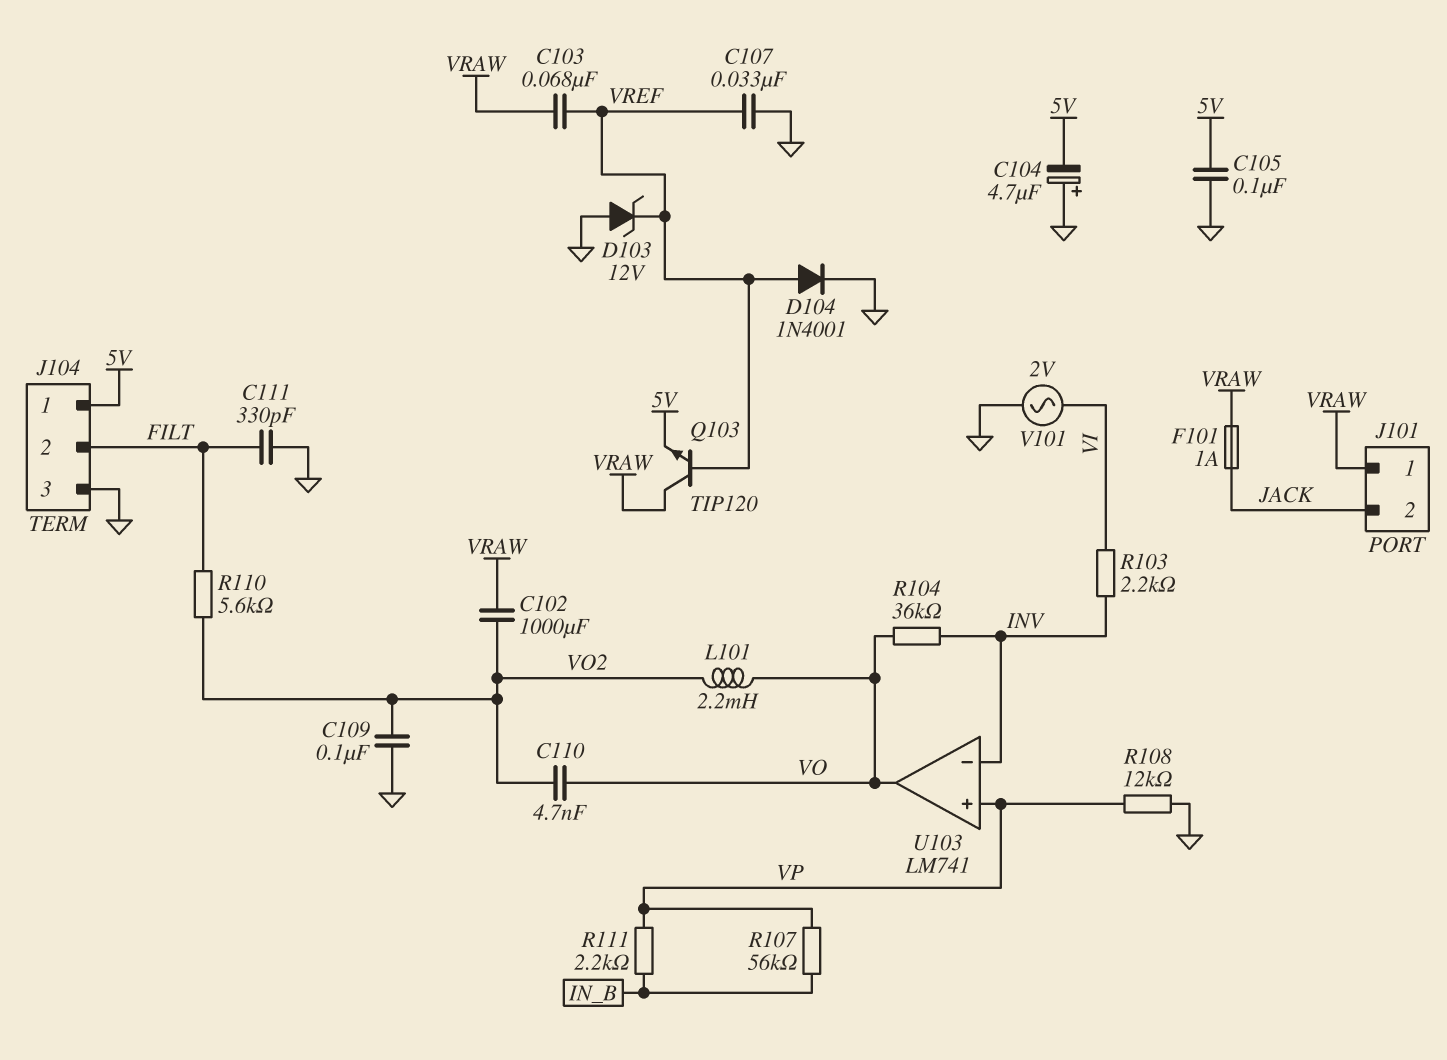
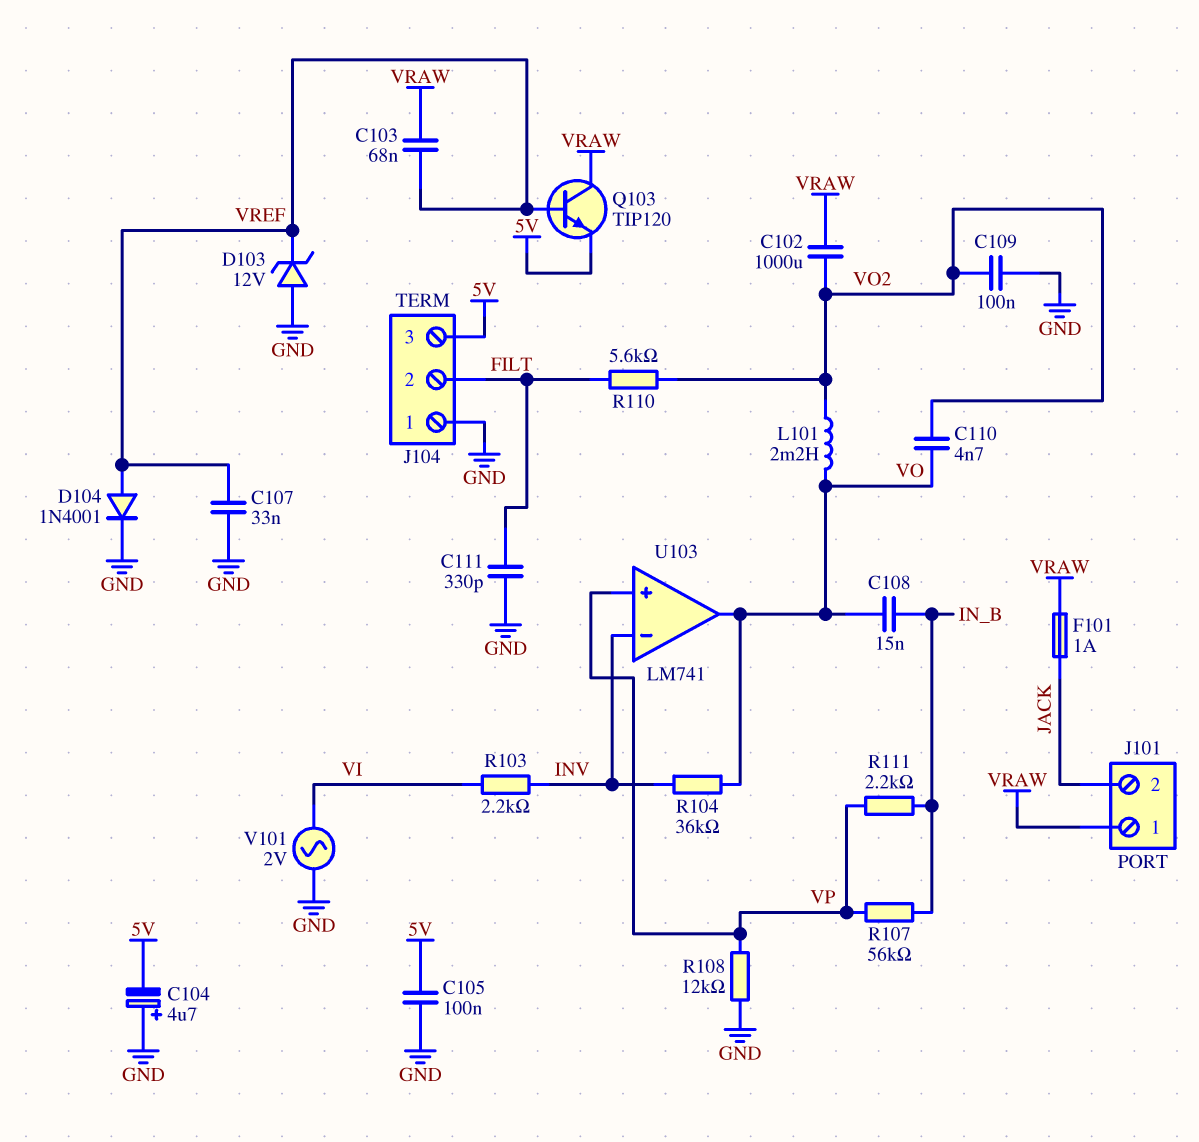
C108: none -> 15nF (IN_B, VO)
J104 pin 1: 5V -> GND
J104 pin 3: GND -> 5V

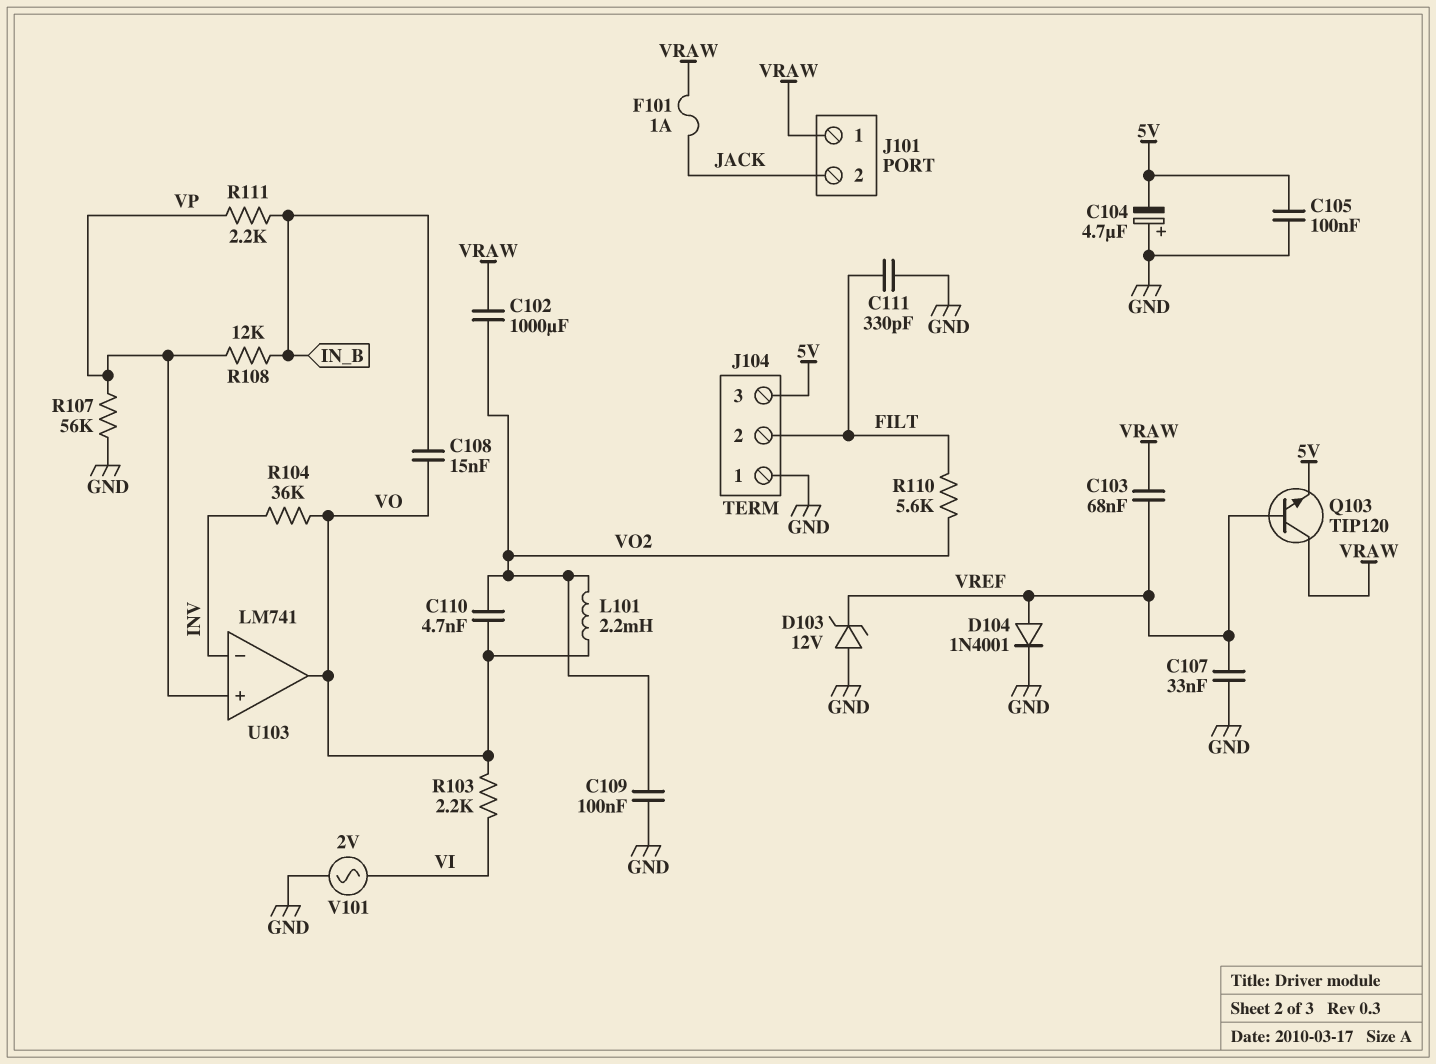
R103: 2.2k (INV, VI) -> 2.2k (VI, VO)
R107: 56k (IN_B, VP) -> 56k (GND, VP)
R108: 12k (GND, VP) -> 12k (IN_B, VP)

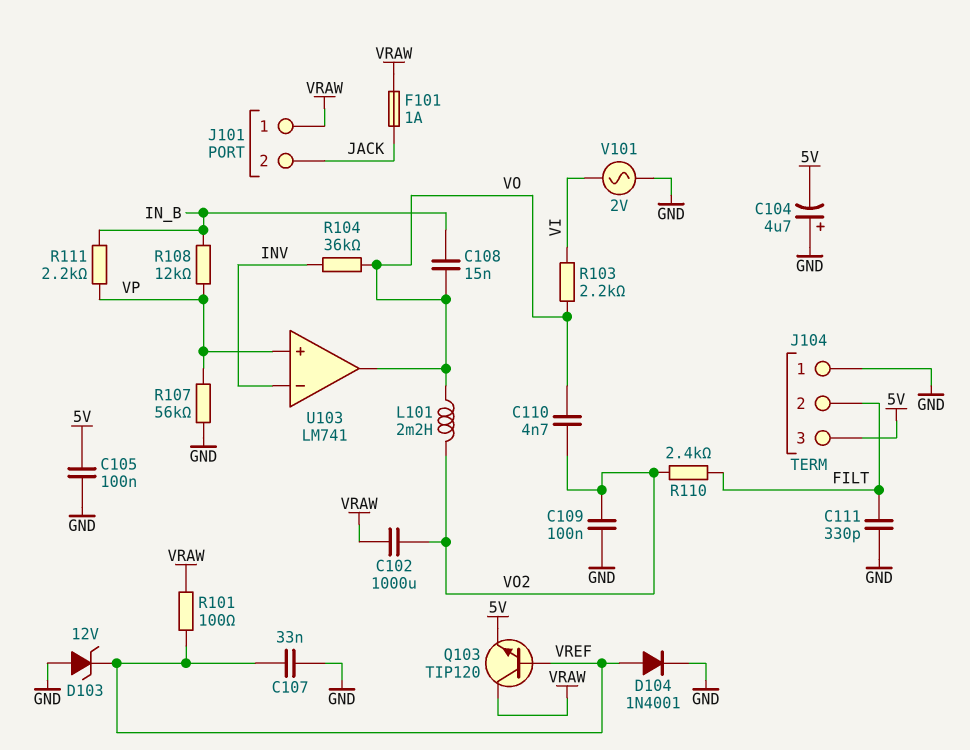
C103: 68nF (VRAW, VREF) -> none
R101: none -> 100 (VRAW, VREF)
R110: 5.6k (FILT, VO2) -> 2.4k (FILT, VO2)

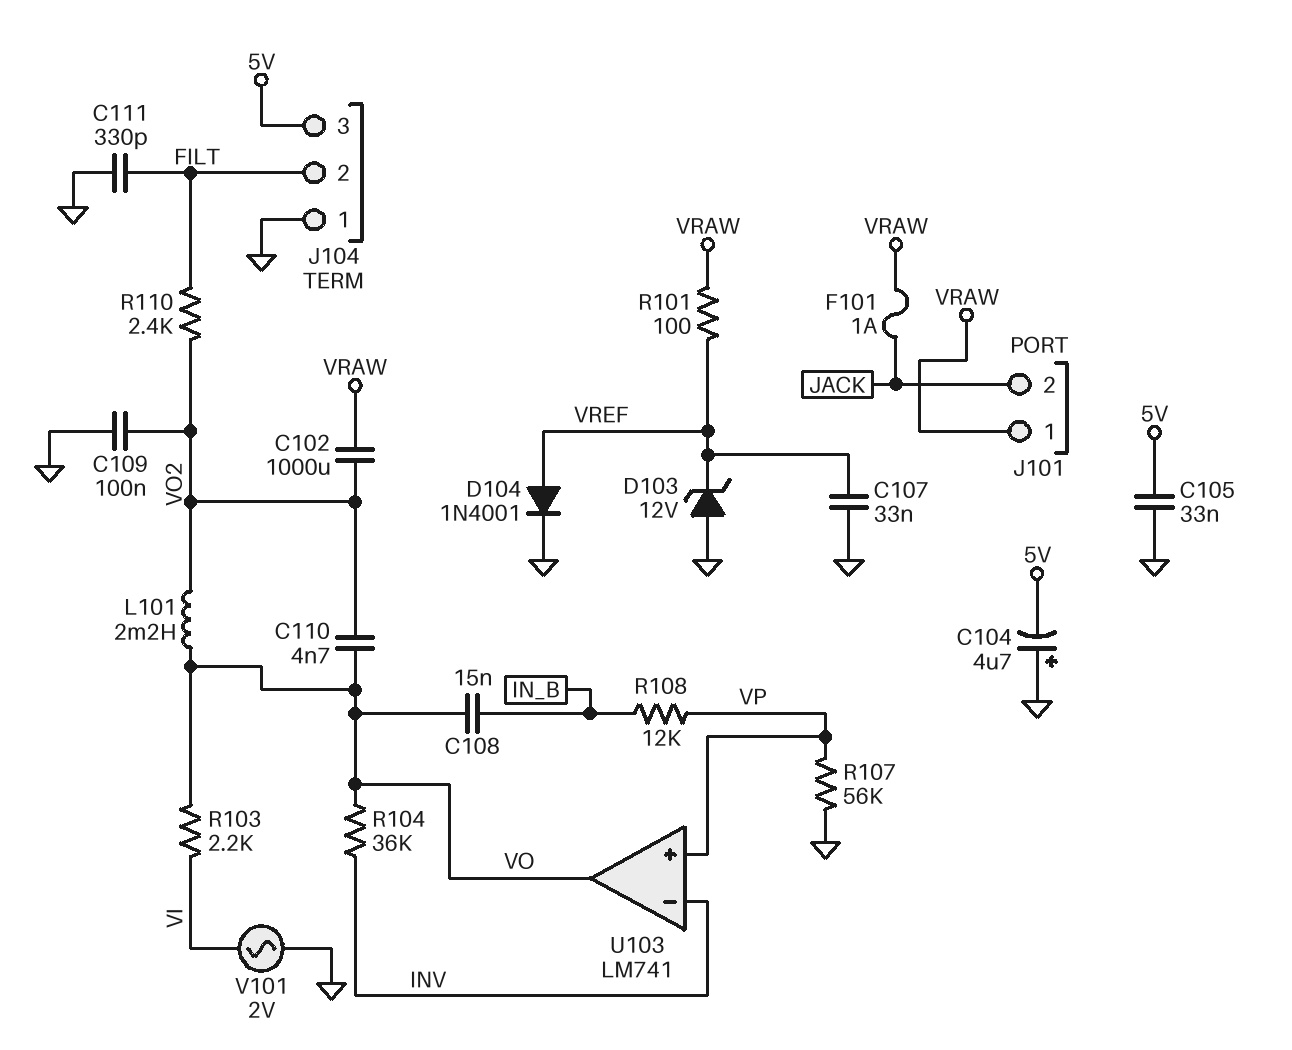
C105: 100nF (5V, GND) -> 33nF (5V, GND)
Q103: NPN TIP120 (B VREF, C VRAW, E 5V) -> none
R111: 2.2k (IN_B, VP) -> none

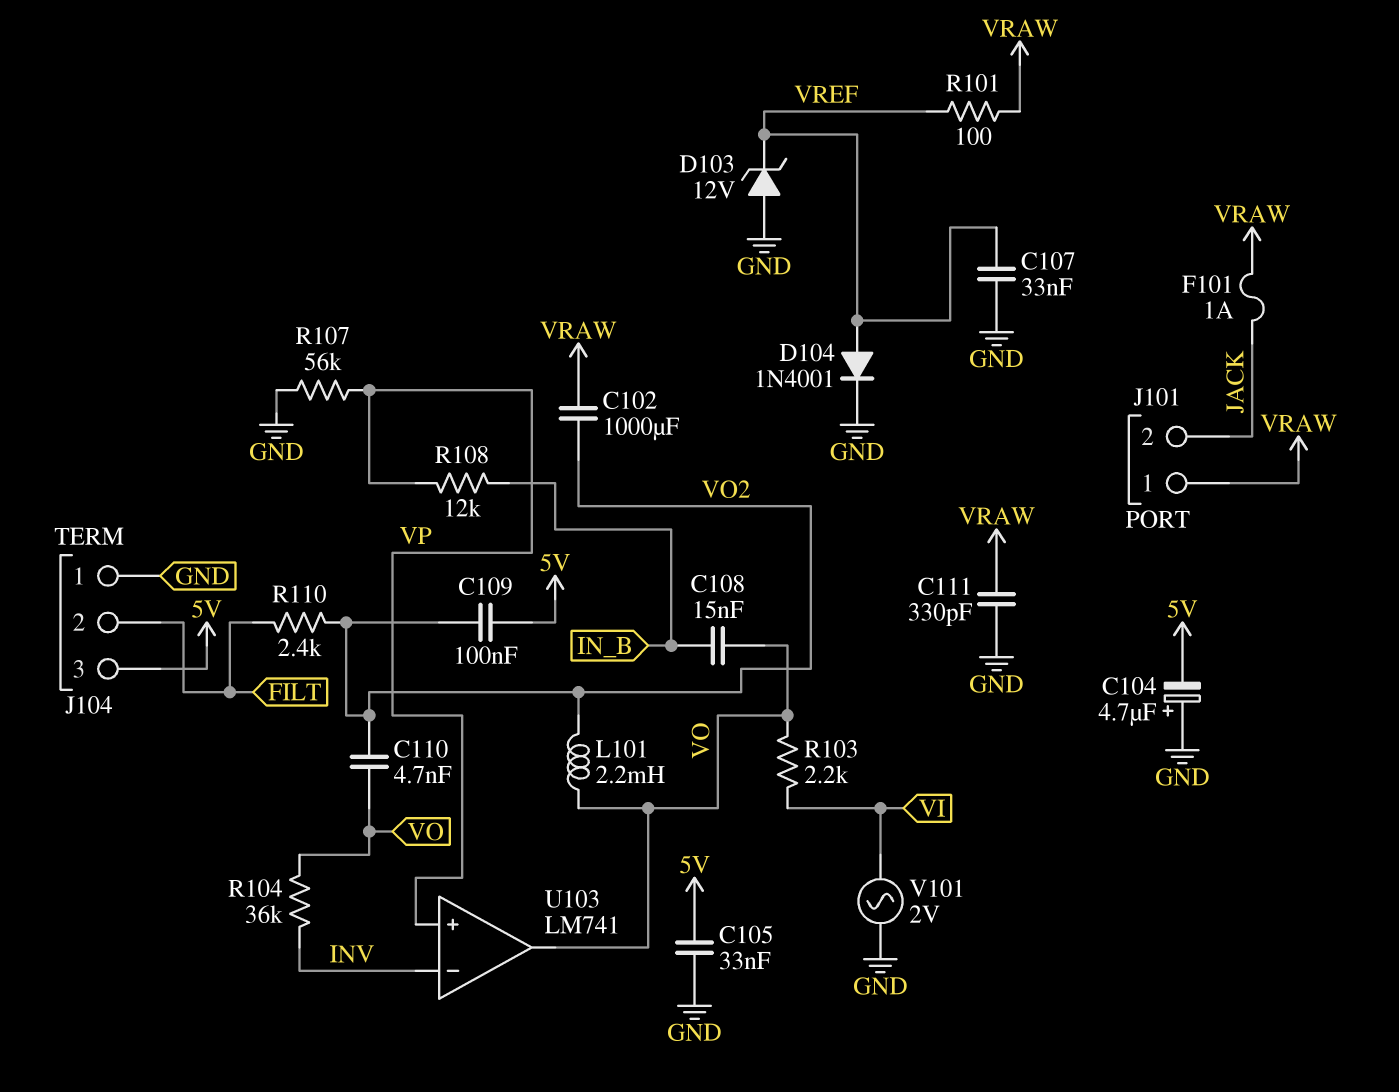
C109: 100nF (GND, VO2) -> 100nF (5V, VO2)
C111: 330pF (FILT, GND) -> 330pF (GND, VRAW)

